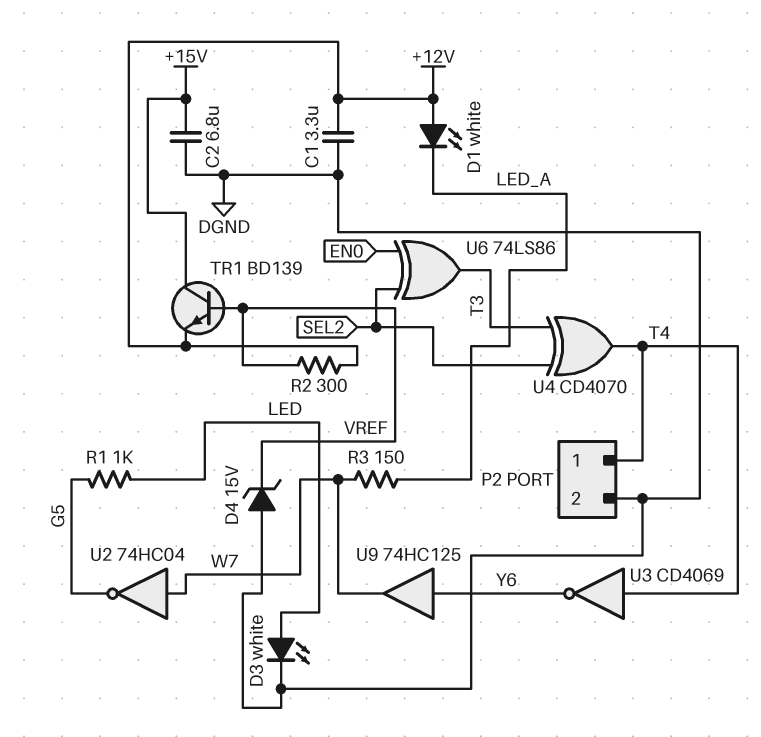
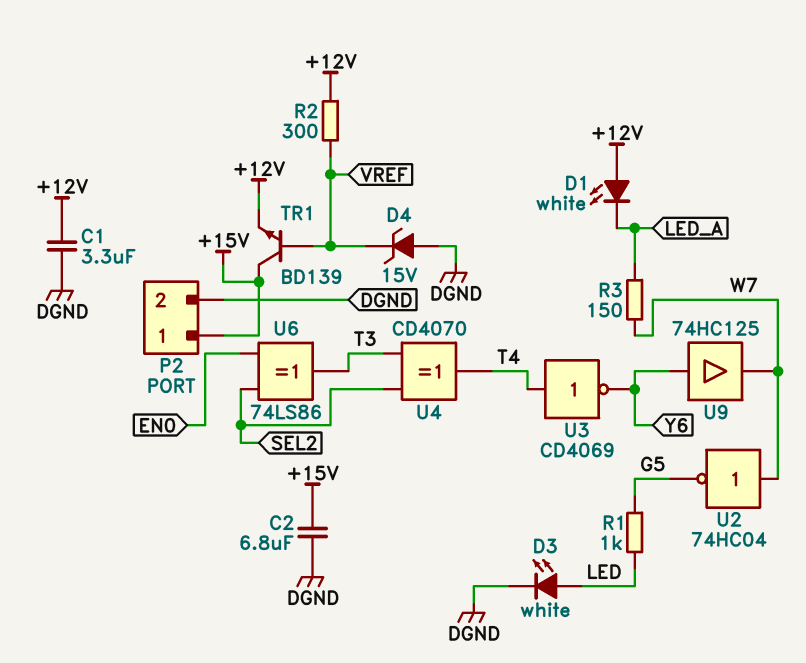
P2 pin 1: T4 -> +15V

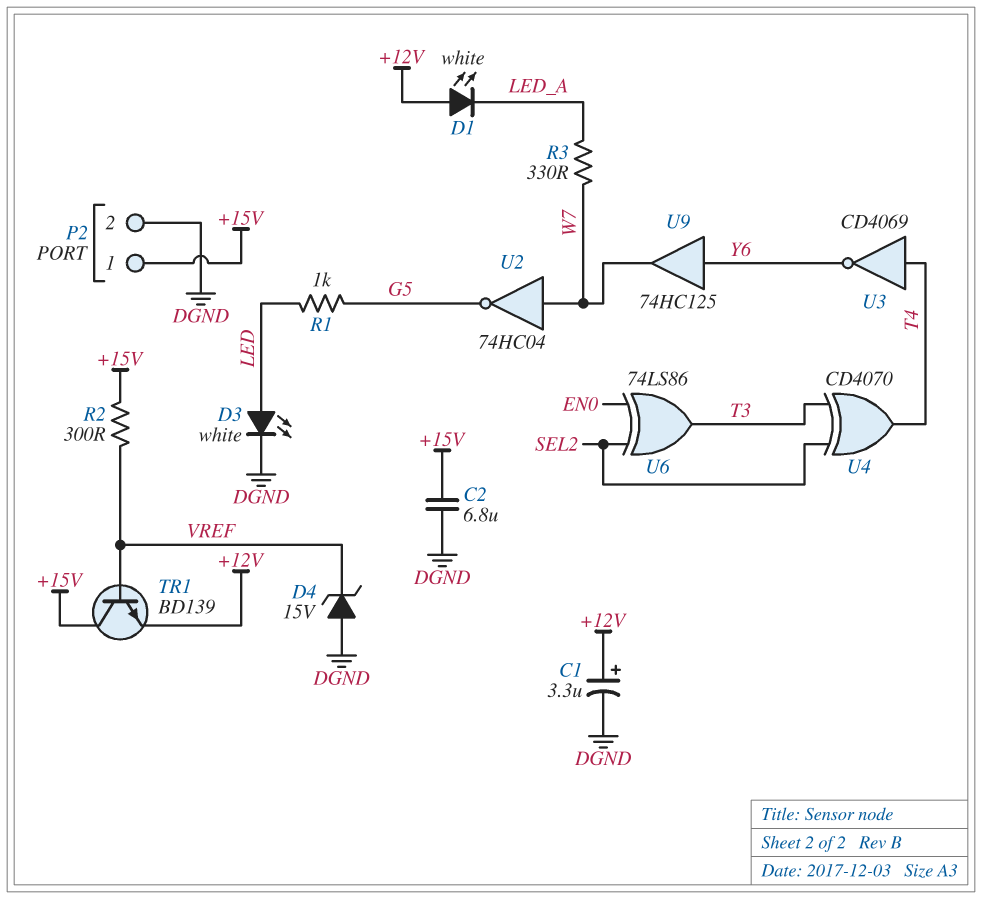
C1: 3.3uF (+12V, DGND) -> 3.3uF (plus +12V, minus DGND)
R2: 300 (+12V, VREF) -> 300 (+15V, VREF)
R3: 150 (LED_A, W7) -> 330 (LED_A, W7)

